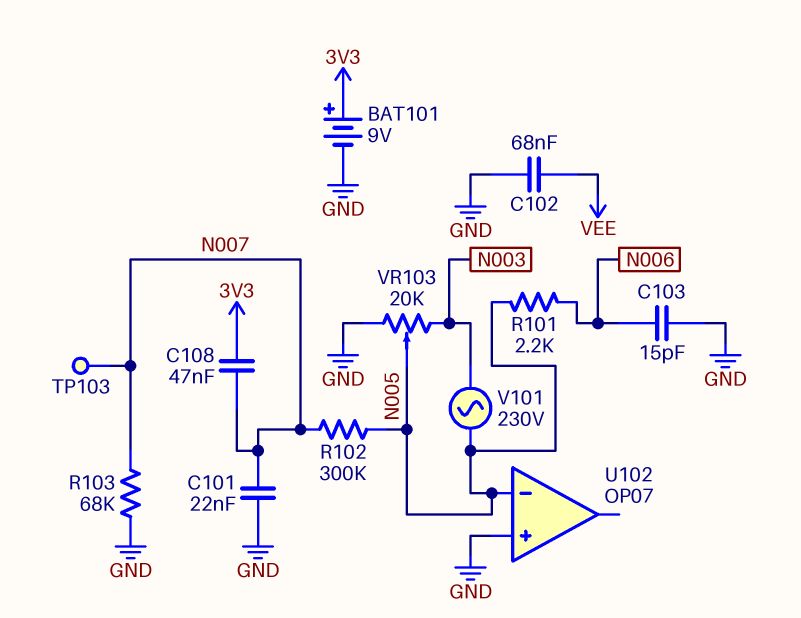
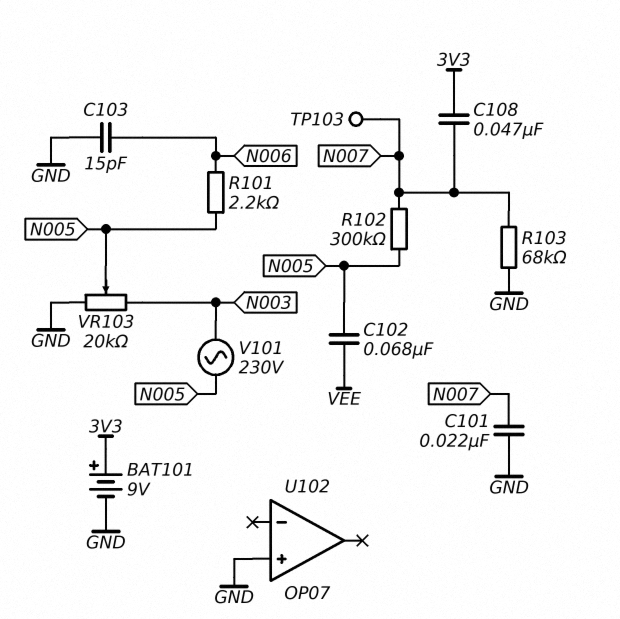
C102: 68nF (GND, VEE) -> 68nF (N005, VEE)
U102 pin in-: N005 -> none

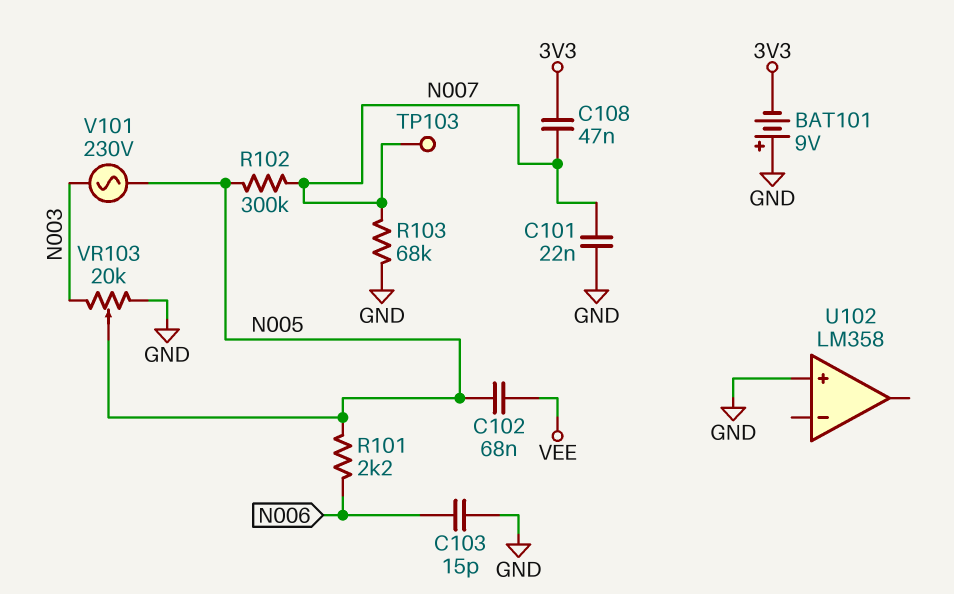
BAT101: 9V (plus 3V3, minus GND) -> 9V (plus GND, minus 3V3)
U102: OP07 -> LM358

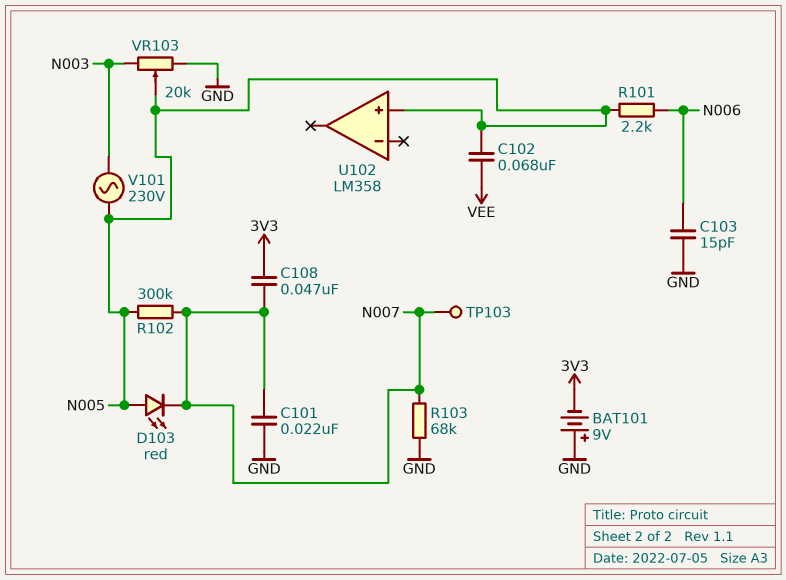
D103: none -> LED red (A N005, K N007)
U102 pin in+: GND -> N005

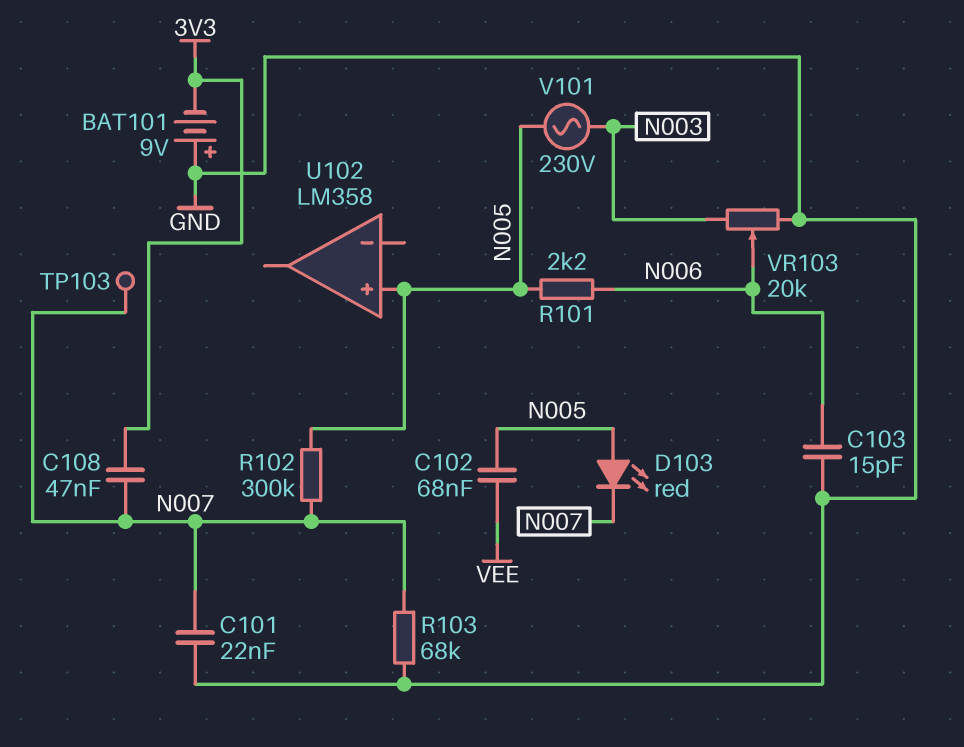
VR103: 20k (GND, N003, wiper N005) -> 20k (GND, N003, wiper N006)

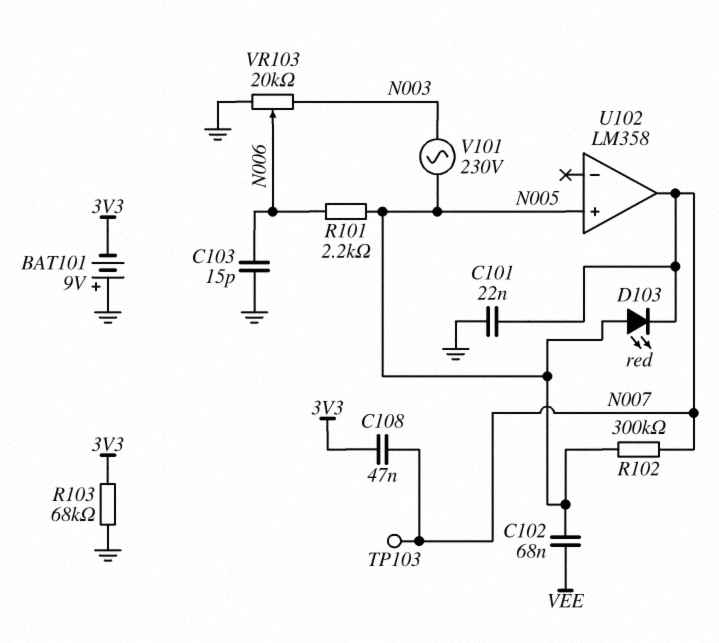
R103: 68k (GND, N007) -> 68k (3V3, GND)
U102 pin out: none -> N007

